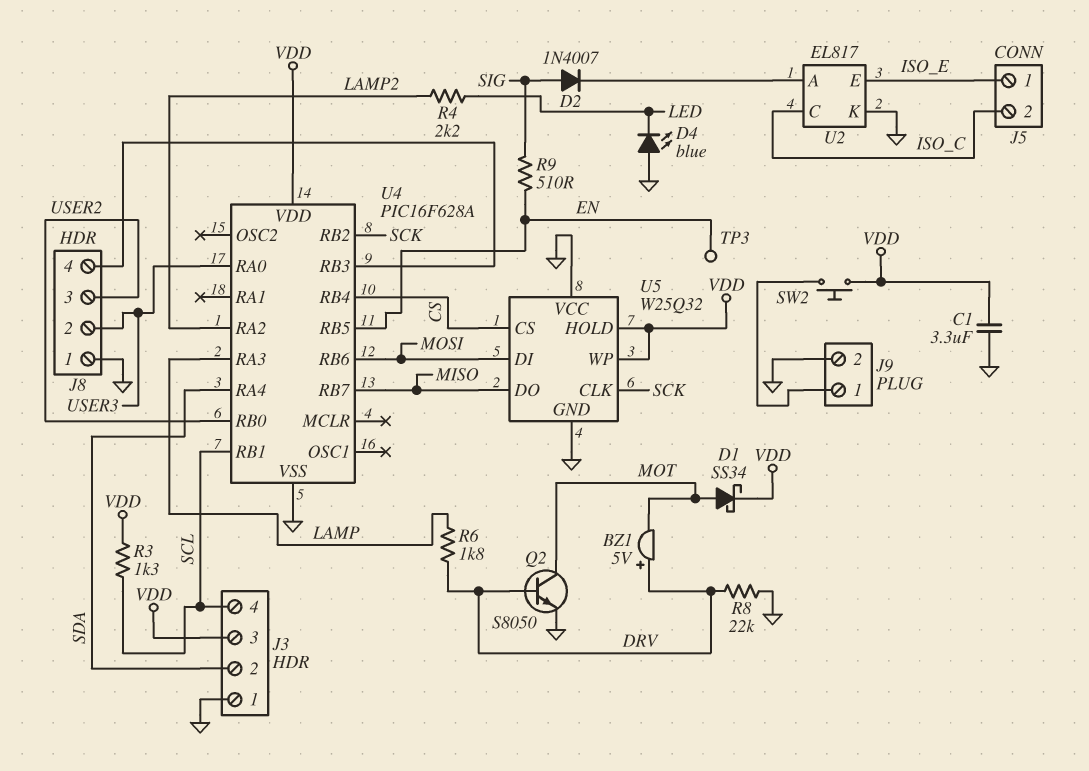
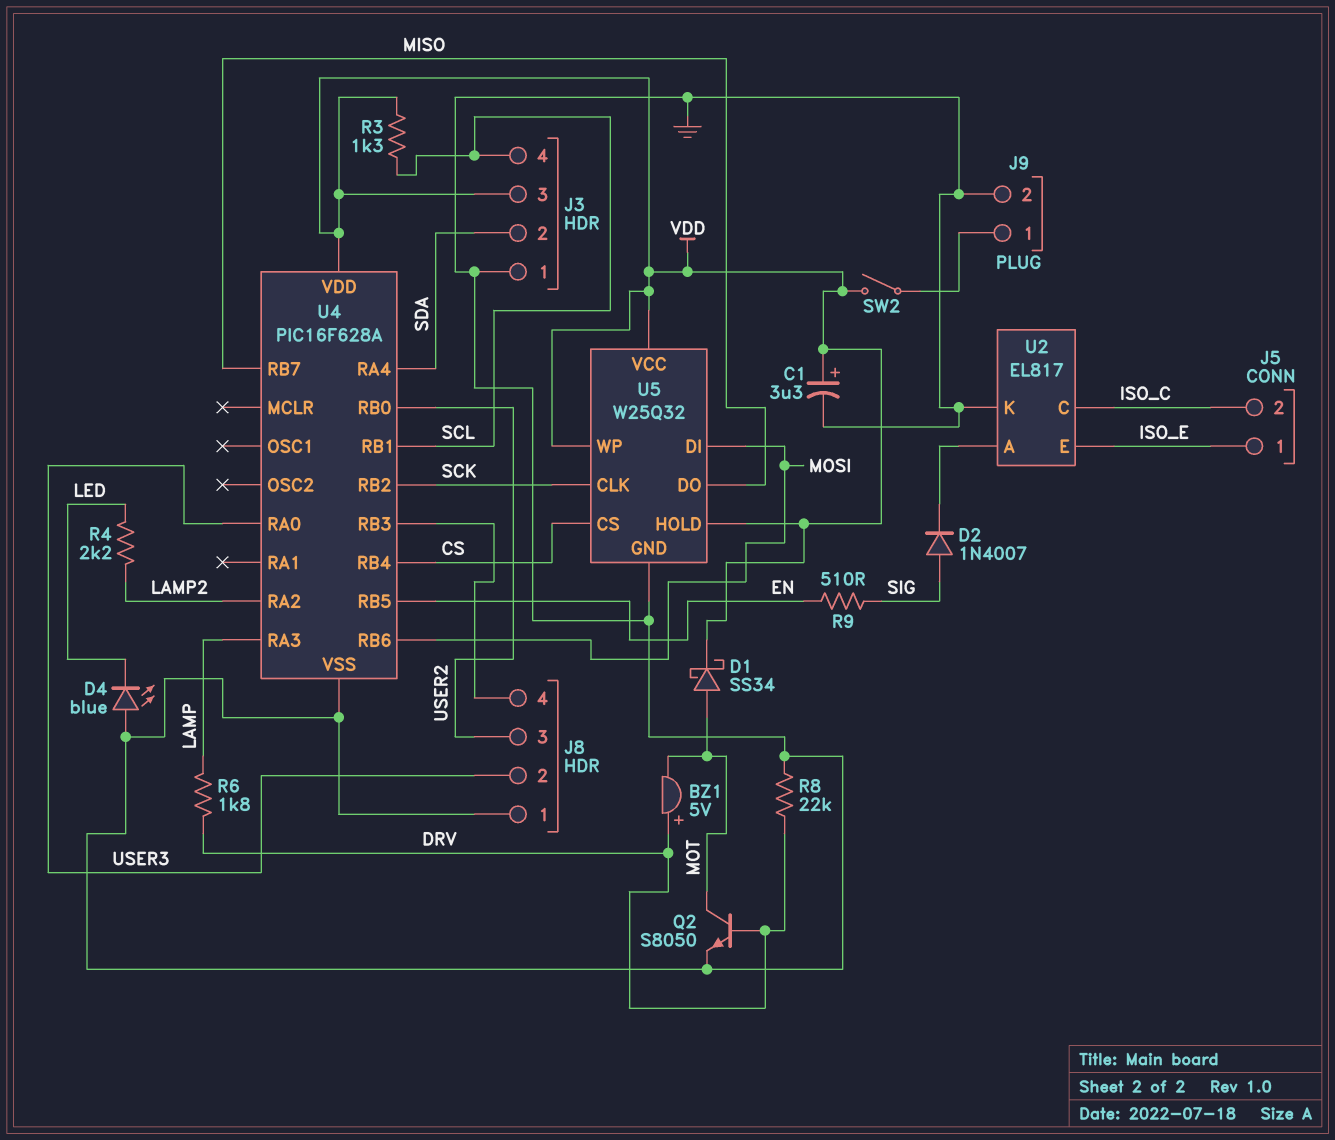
C1: 3.3uF (GND, VDD) -> 3.3uF (plus VDD, minus GND)
SW2: button (J9/1, VDD) -> switch (J9/1, VDD)
TP3: test point (EN) -> none
U5 pin VCC: GND -> VDD

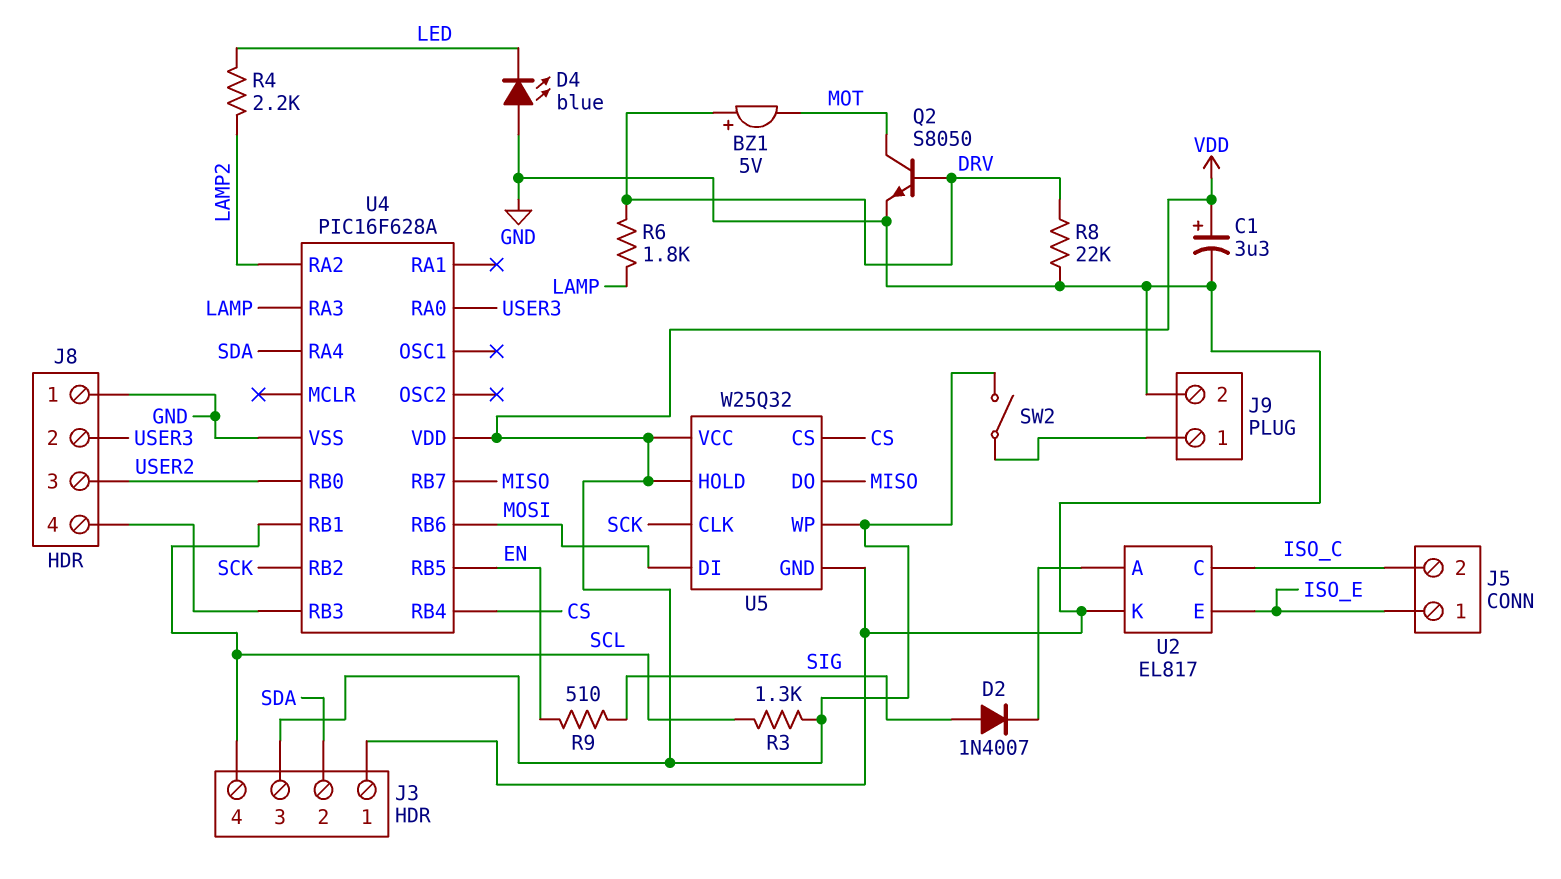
D1: schottky SS34 (A MOT, K VDD) -> none

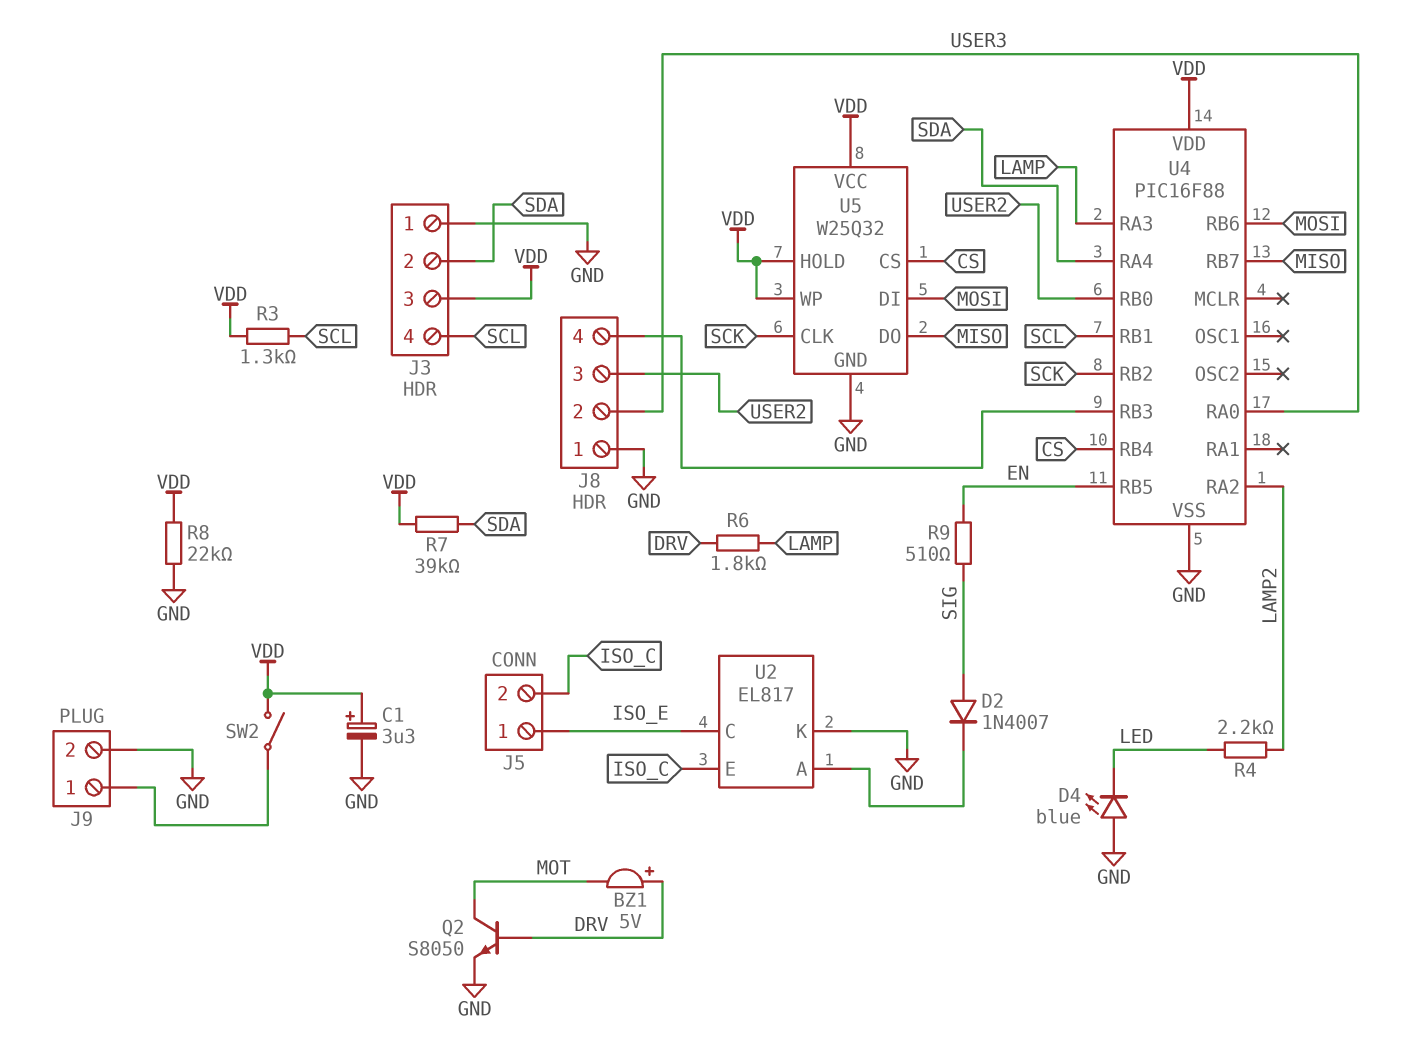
R7: none -> 39k (SDA, VDD)
R8: 22k (DRV, GND) -> 22k (GND, VDD)
U2 pin C: ISO_C -> ISO_E
U2 pin E: ISO_E -> ISO_C
U4: PIC16F628A -> PIC16F88

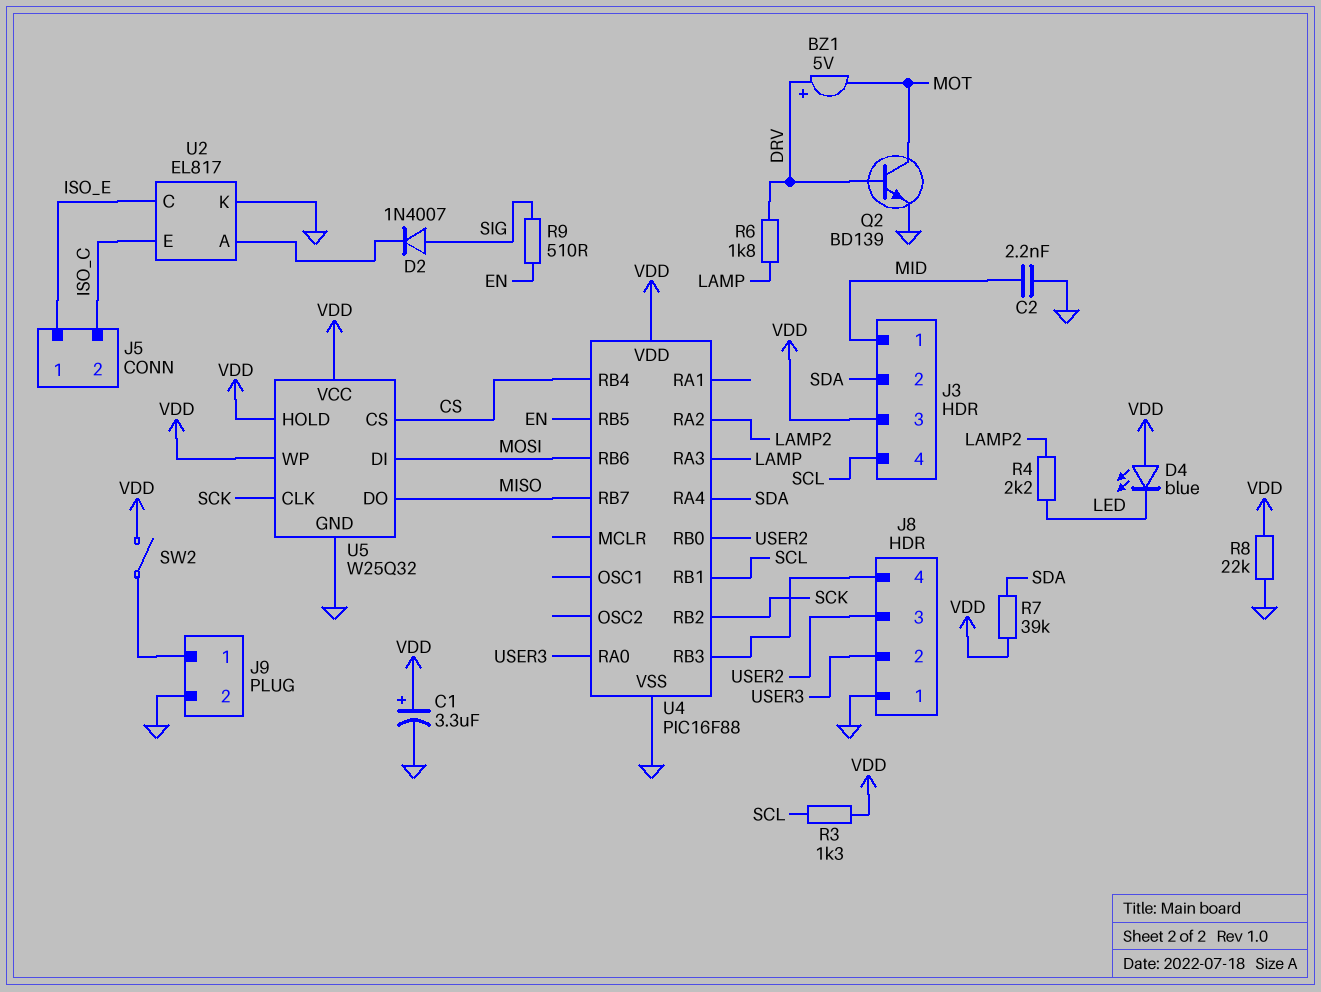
C2: none -> 2.2nF (GND, MID)
D4: LED blue (A GND, K LED) -> LED blue (A VDD, K LED)
J3 pin 1: GND -> MID
Q2: NPN S8050 (B DRV, C MOT, E GND) -> NPN BD139 (B DRV, C MOT, E GND)

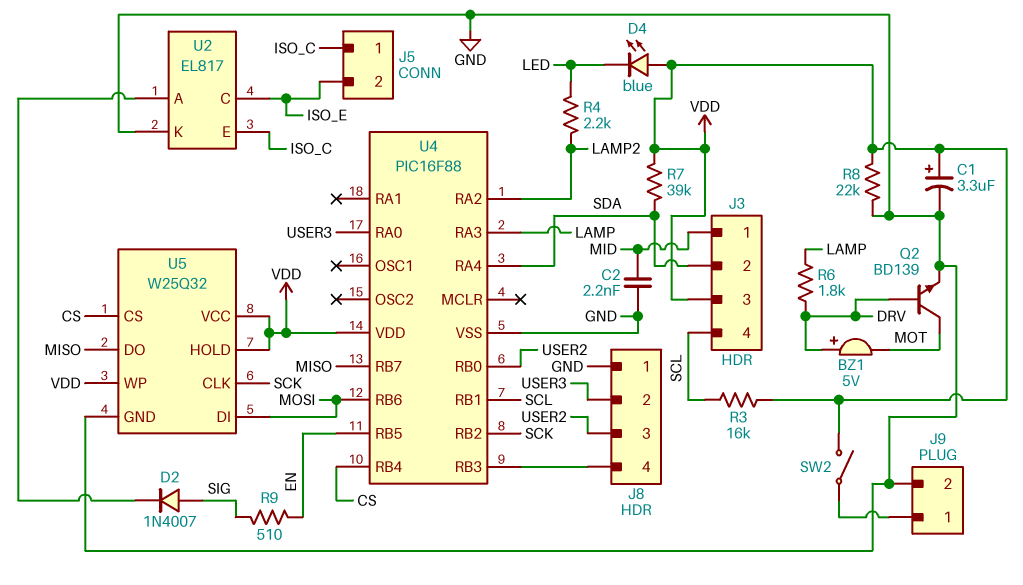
J5 pin 1: ISO_E -> ISO_C
J5 pin 2: ISO_C -> ISO_E
R3: 1.3k (SCL, VDD) -> 16k (SCL, VDD)

